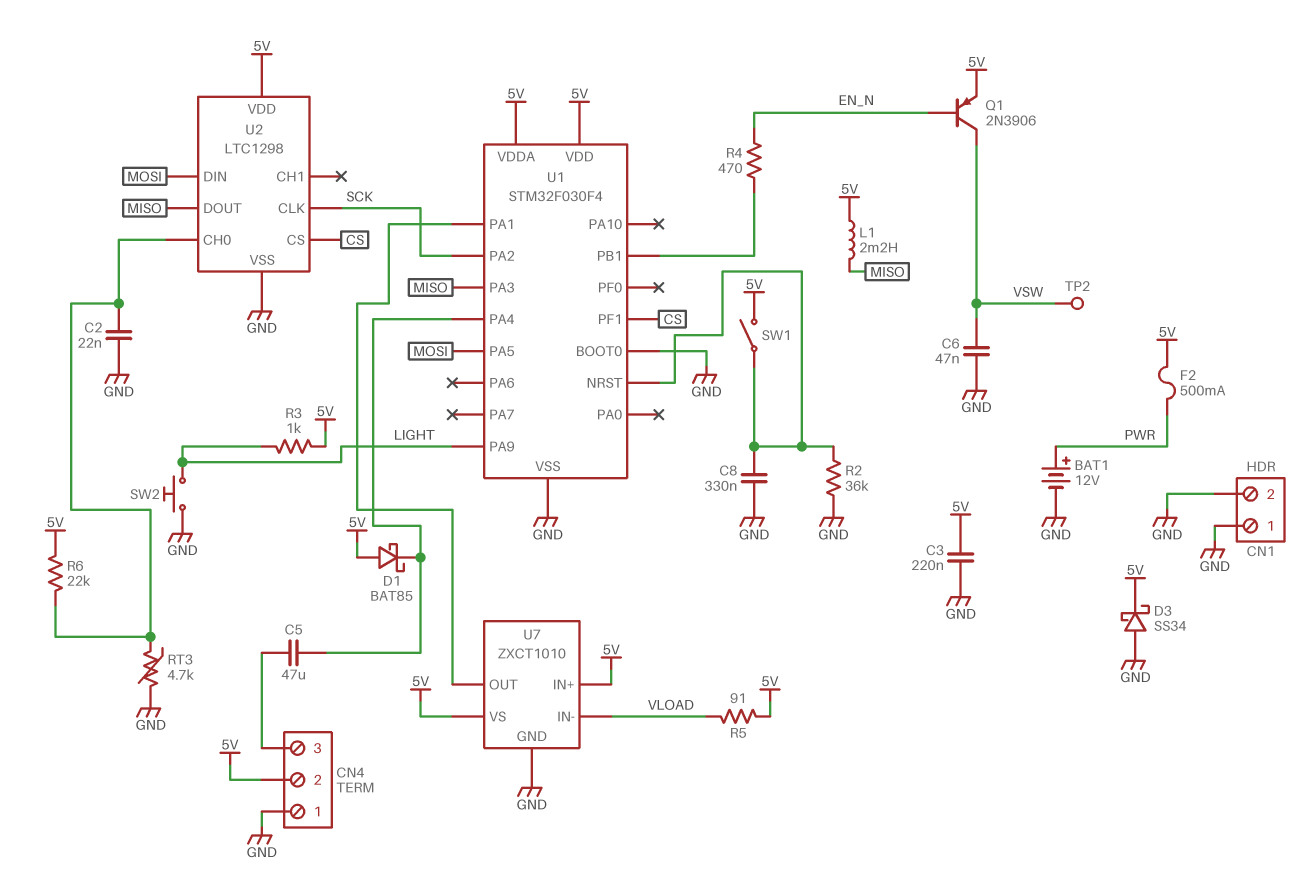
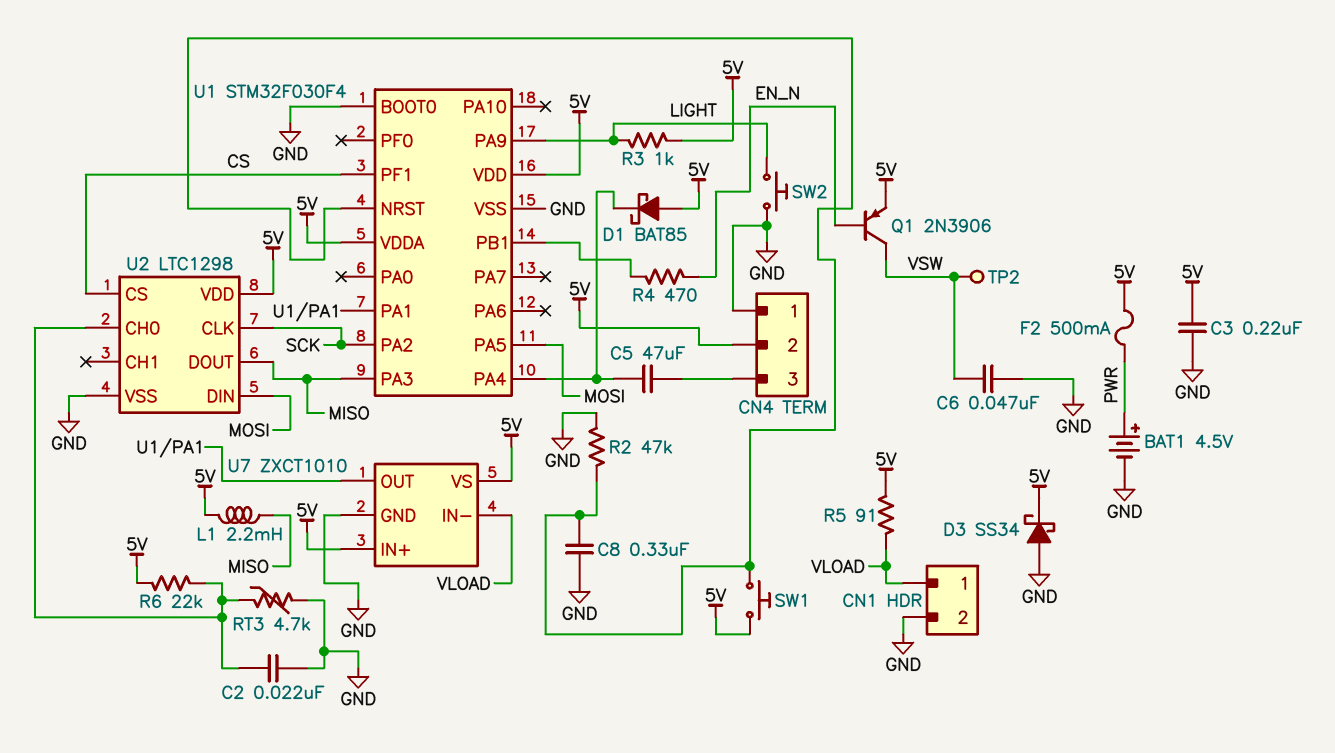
BAT1: 12V (plus PWR, minus GND) -> 4.5V (plus PWR, minus GND)
CN1 pin 1: GND -> VLOAD
R2: 36k (GND, U1/NRST) -> 47k (GND, U1/NRST)
SW1: switch (5V, U1/NRST) -> button (5V, U1/NRST)

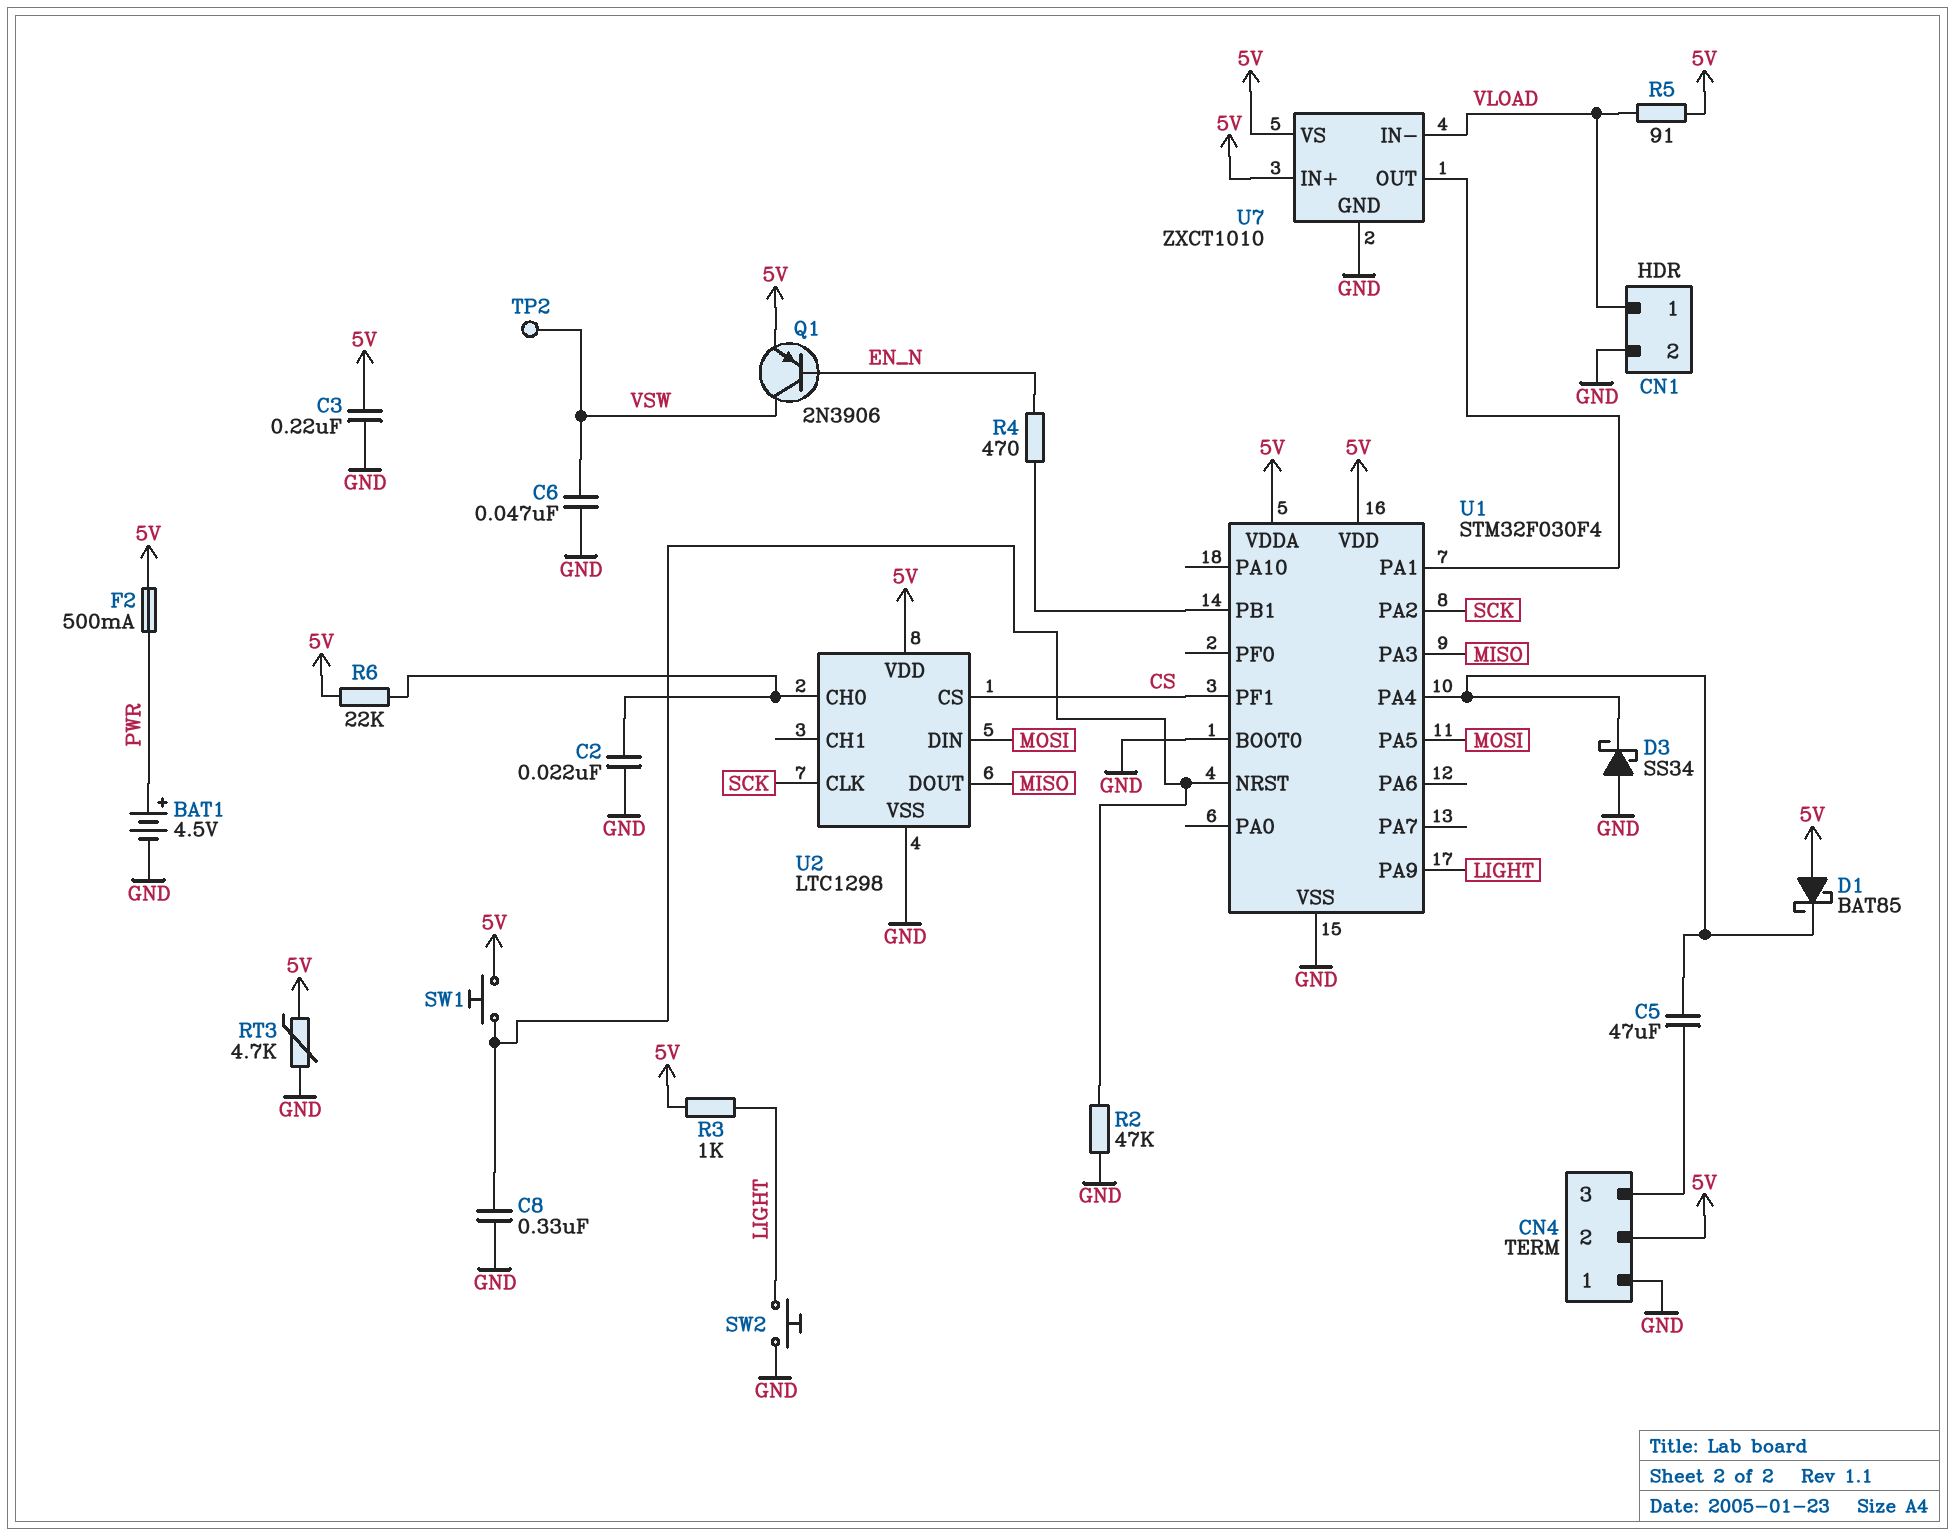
D3: schottky SS34 (A GND, K 5V) -> schottky SS34 (A GND, K U1/PA4)
L1: 2.2mH (5V, MISO) -> none
RT3: 4.7k (GND, U2/CH0) -> 4.7k (5V, GND)

